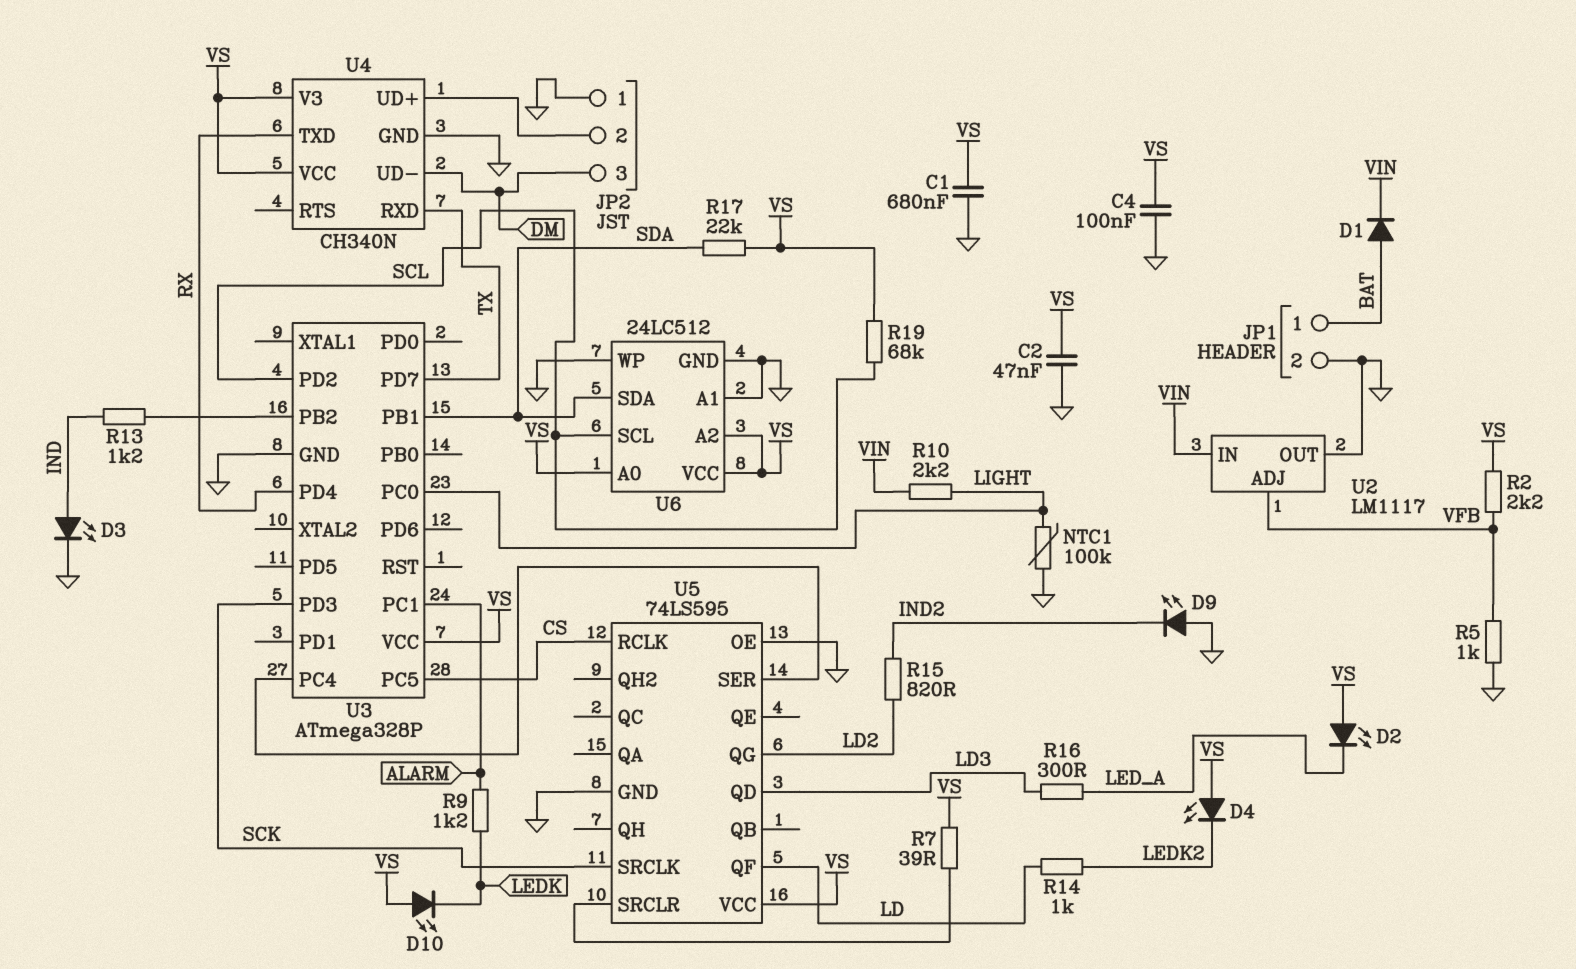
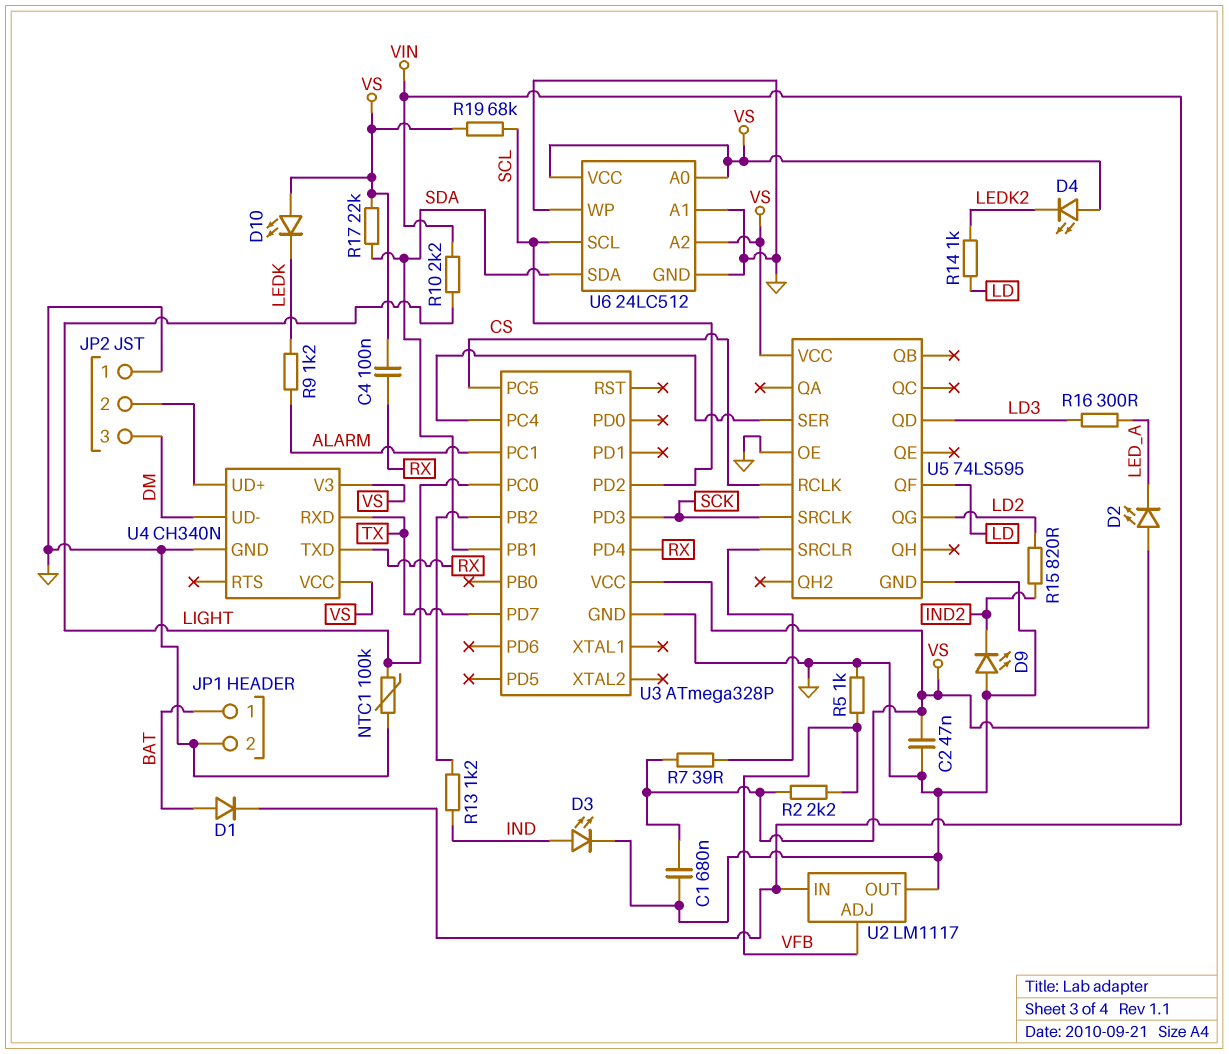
C4: 100nF (GND, VS) -> 100nF (RX, VS)

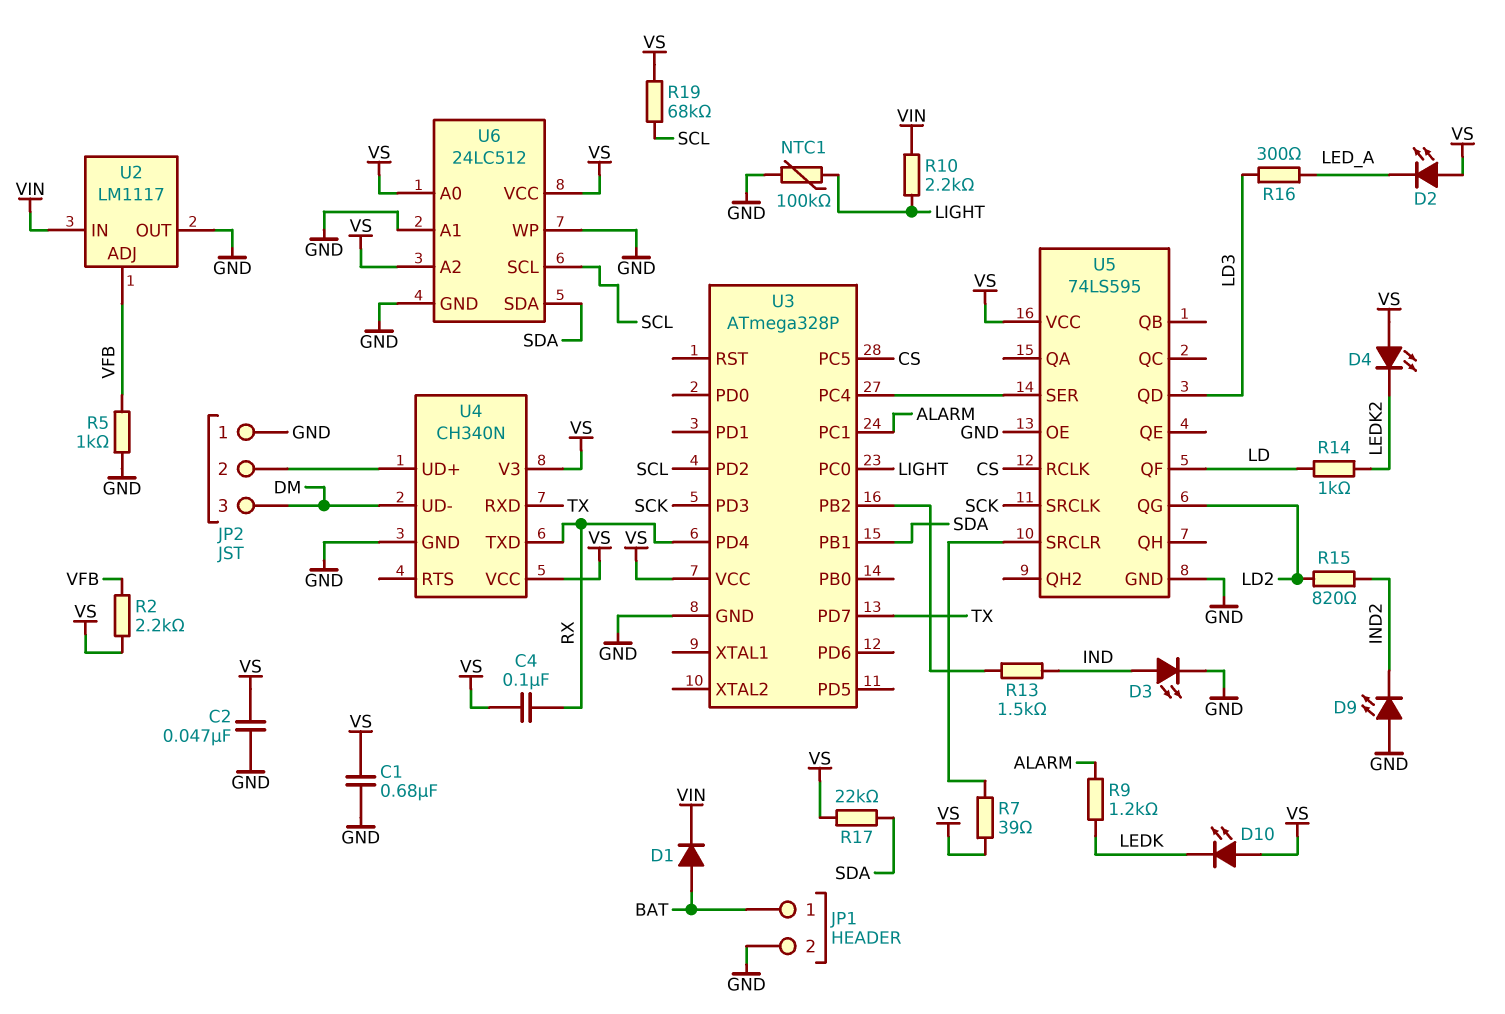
R13: 1.2k (IND, U3/PB2) -> 1.5k (IND, U3/PB2)

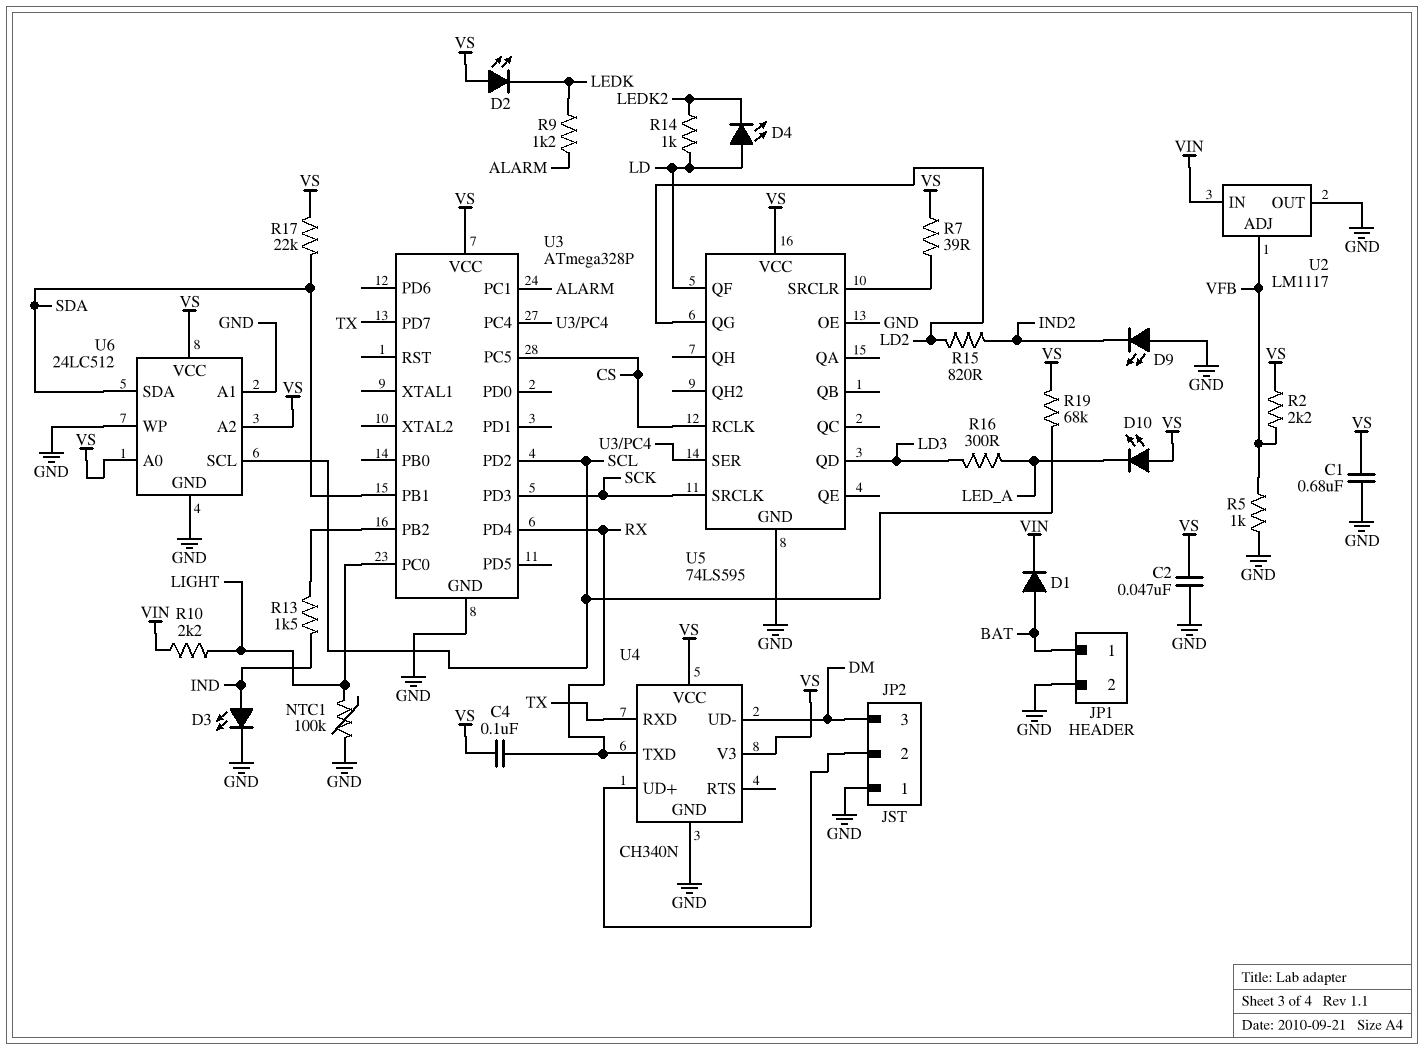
D2: LED (A VS, K LED_A) -> LED (A VS, K LEDK)
D4: LED (A VS, K LEDK2) -> LED (A LD, K LEDK2)
D10: LED (A VS, K LEDK) -> LED (A VS, K LED_A)

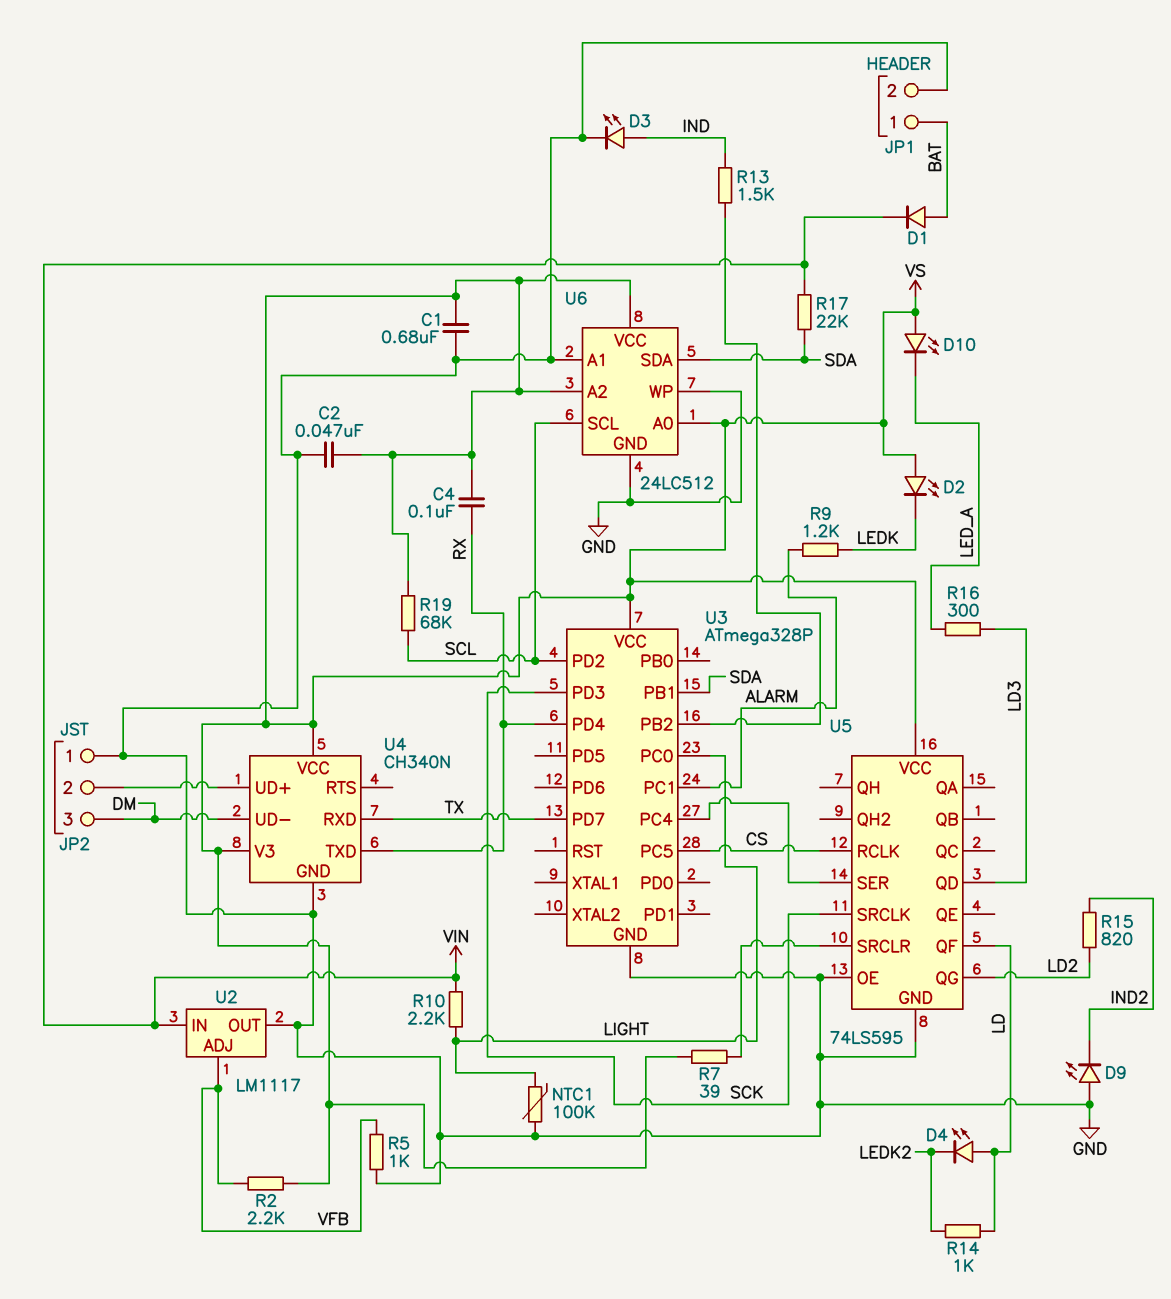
R17: 22k (SDA, VS) -> 22k (SDA, VIN)

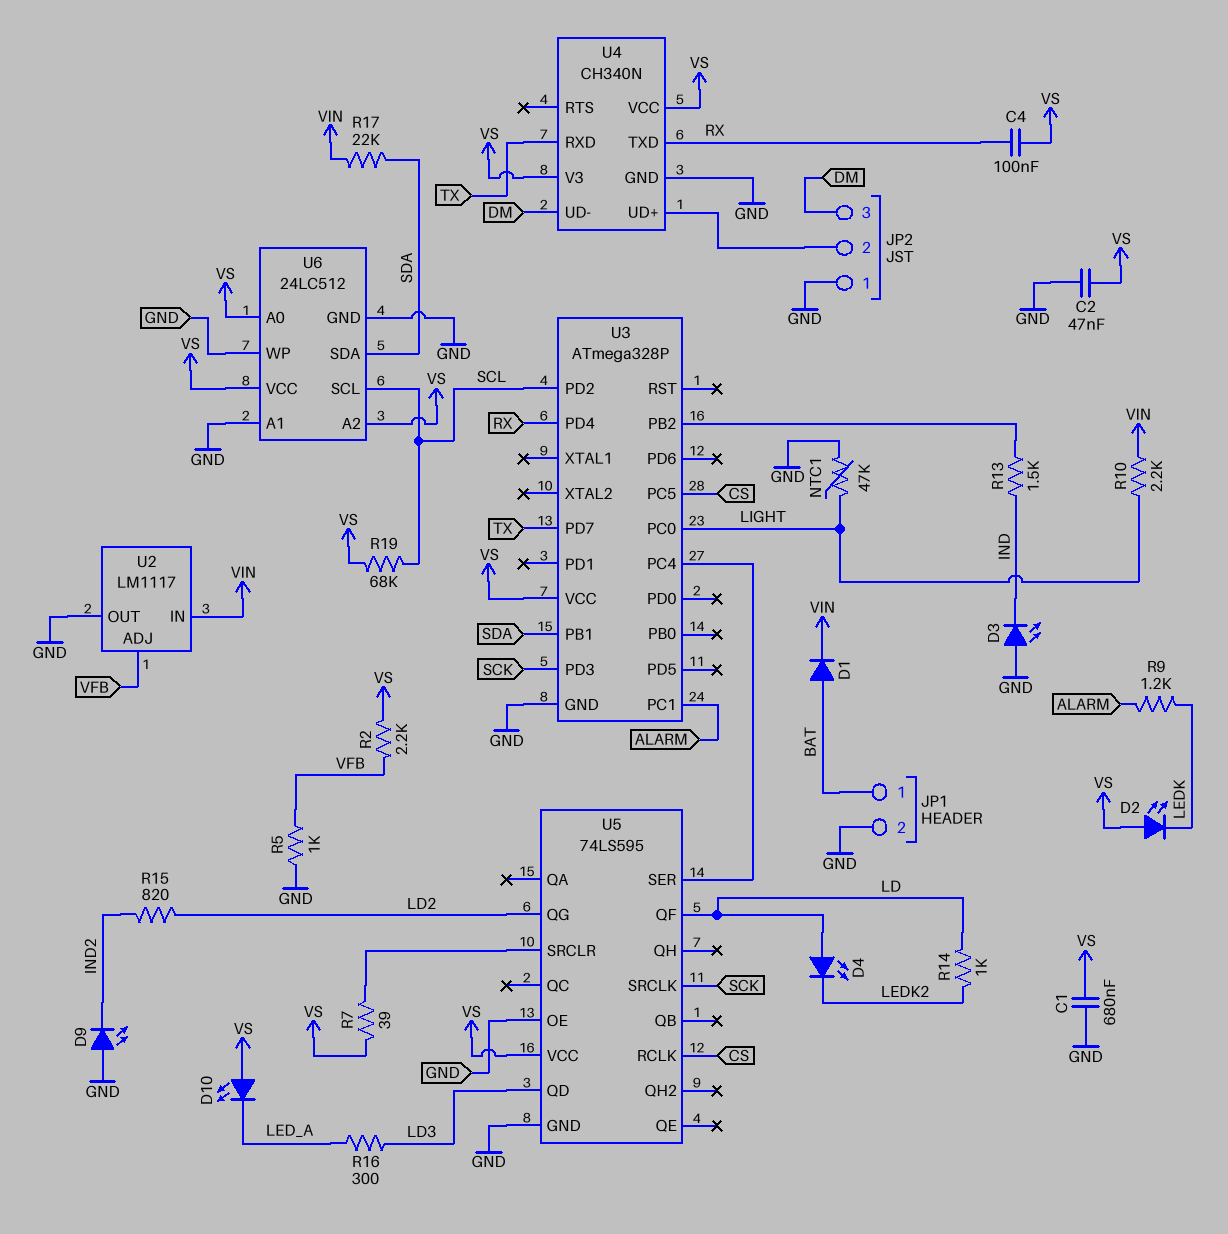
D3: LED (A IND, K GND) -> LED (A GND, K IND)
NTC1: 100k (GND, LIGHT) -> 47k (GND, LIGHT)

